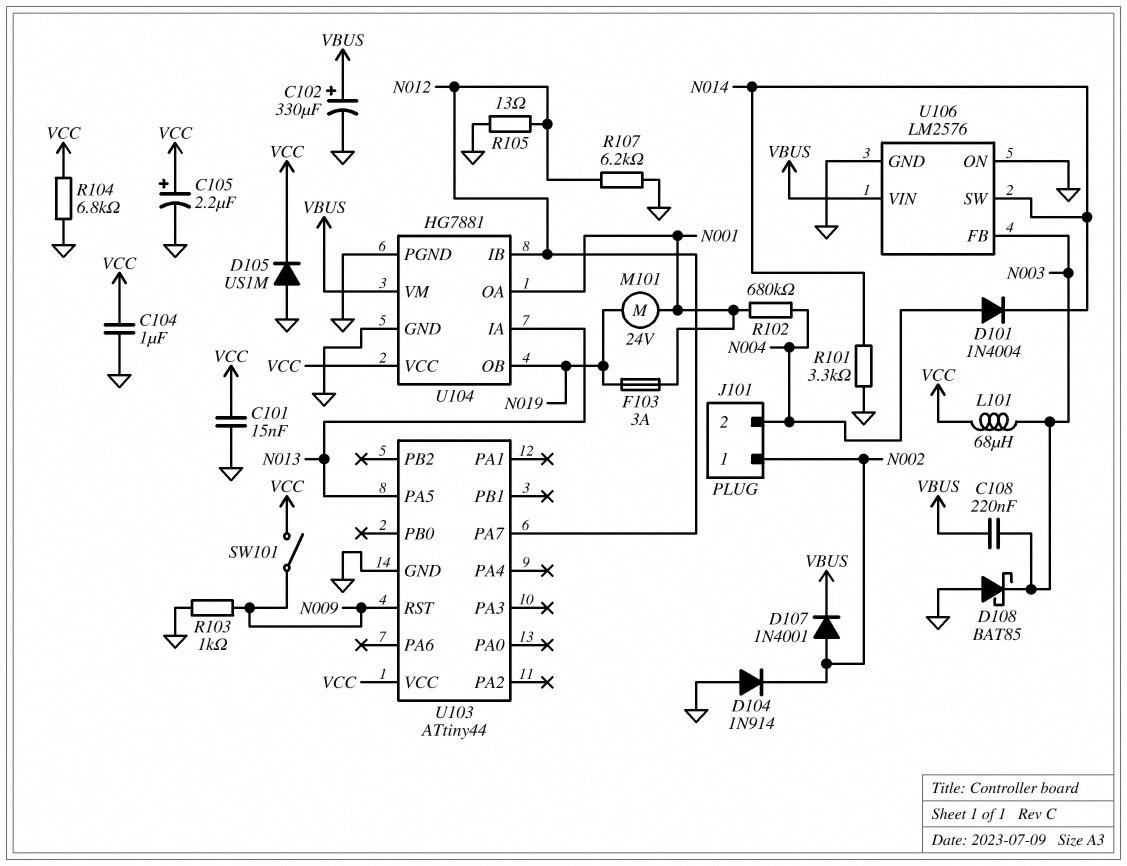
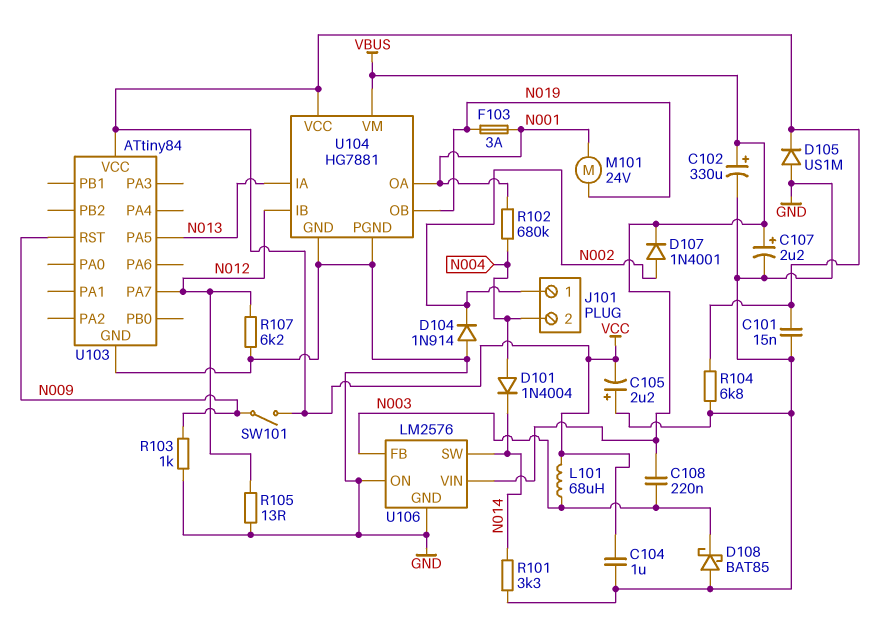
C105: 2.2uF (plus VCC, minus GND) -> 2.2uF (plus GND, minus VCC)
C107: none -> 2.2uF (plus VBUS, minus GND)
U103: ATtiny44 -> ATtiny84

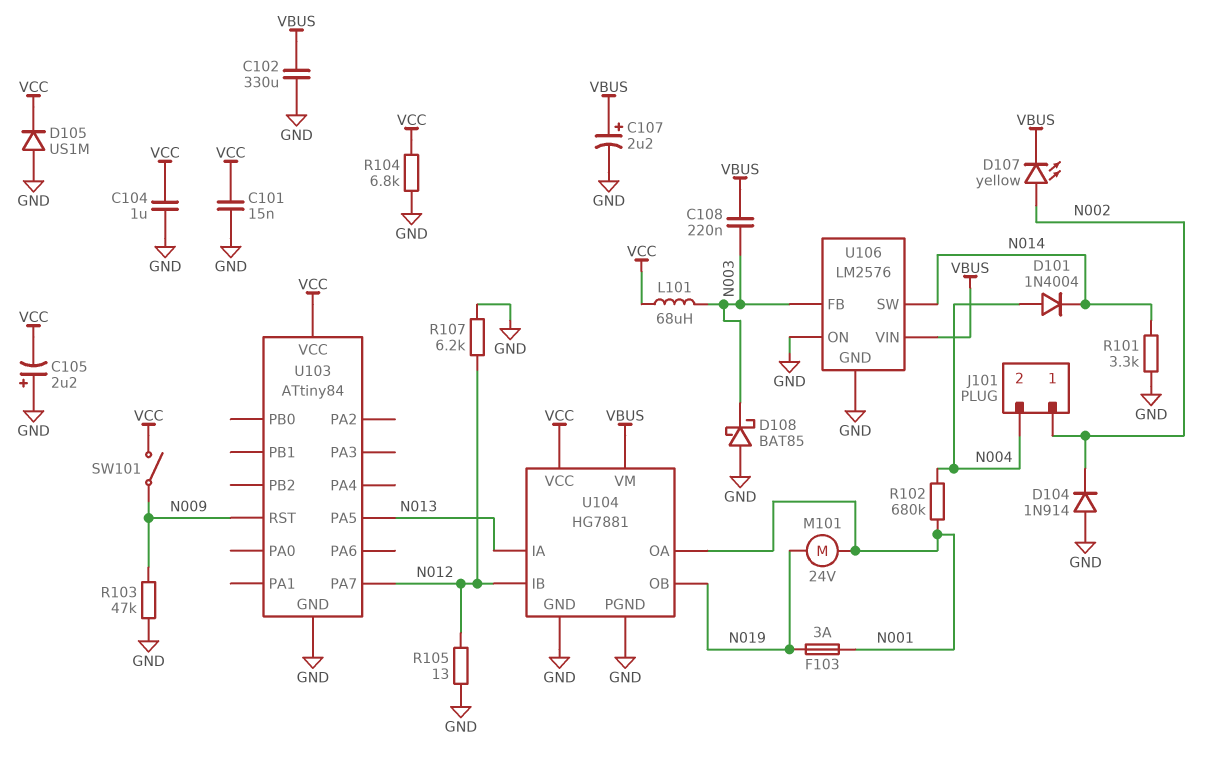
C102: 330uF (plus VBUS, minus GND) -> 330uF (GND, VBUS)
D107: diode 1N4001 (A N002, K VBUS) -> LED yellow (A N002, K VBUS)
R103: 1k (GND, N009) -> 47k (GND, N009)

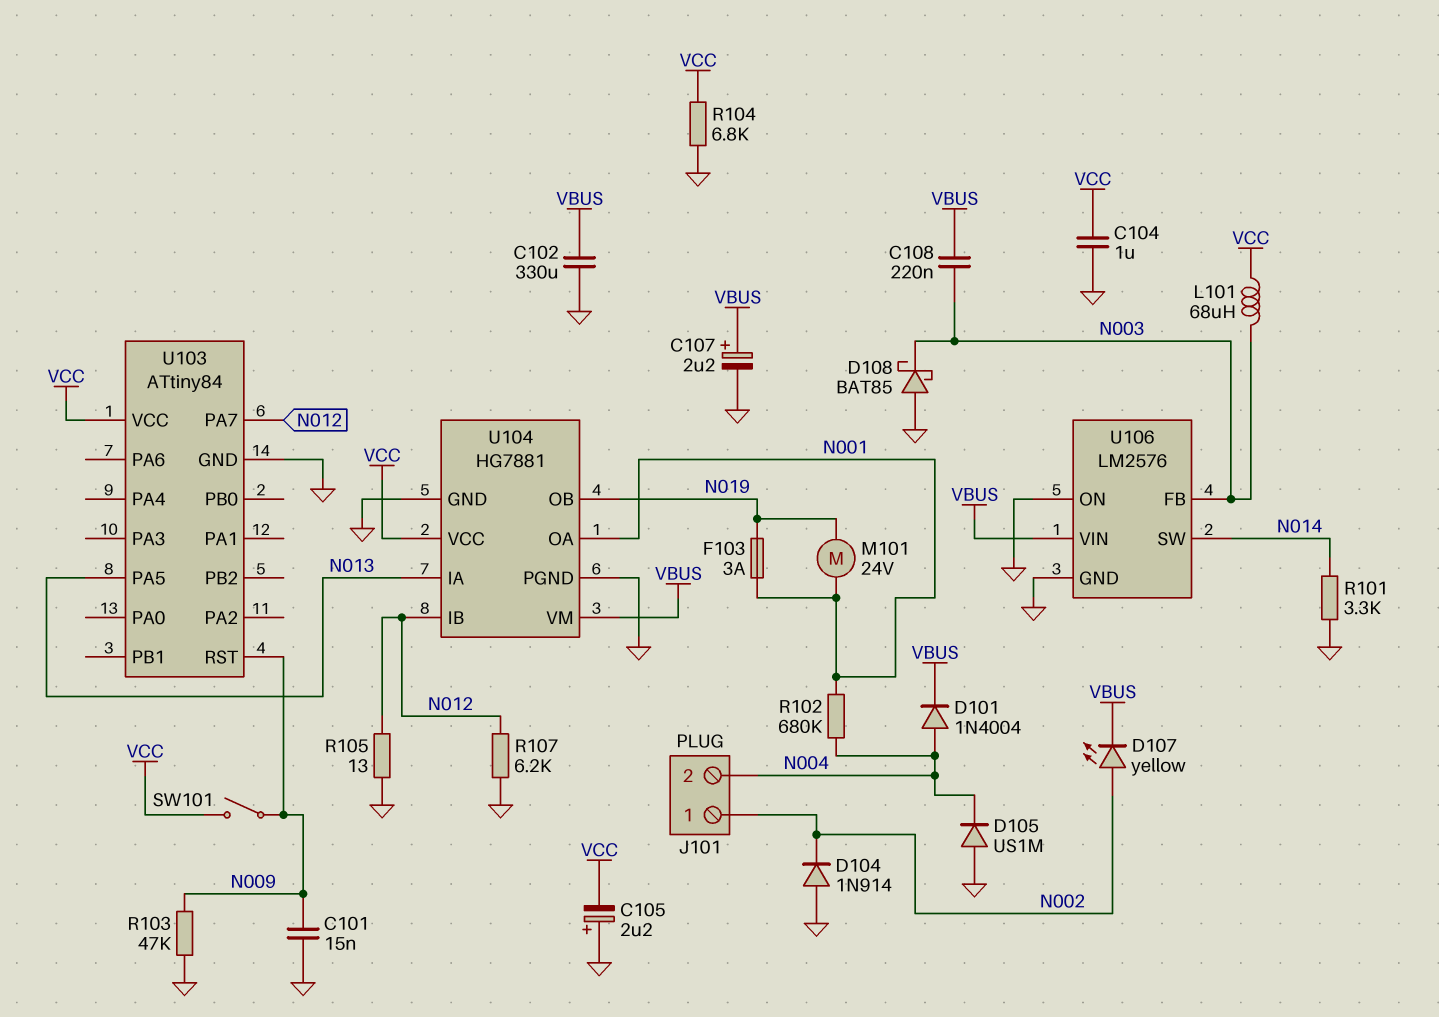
C101: 15nF (GND, VCC) -> 15nF (GND, N009)
D101: diode 1N4004 (A N004, K N014) -> diode 1N4004 (A N004, K VBUS)
D105: diode US1M (A GND, K VCC) -> diode US1M (A GND, K N004)

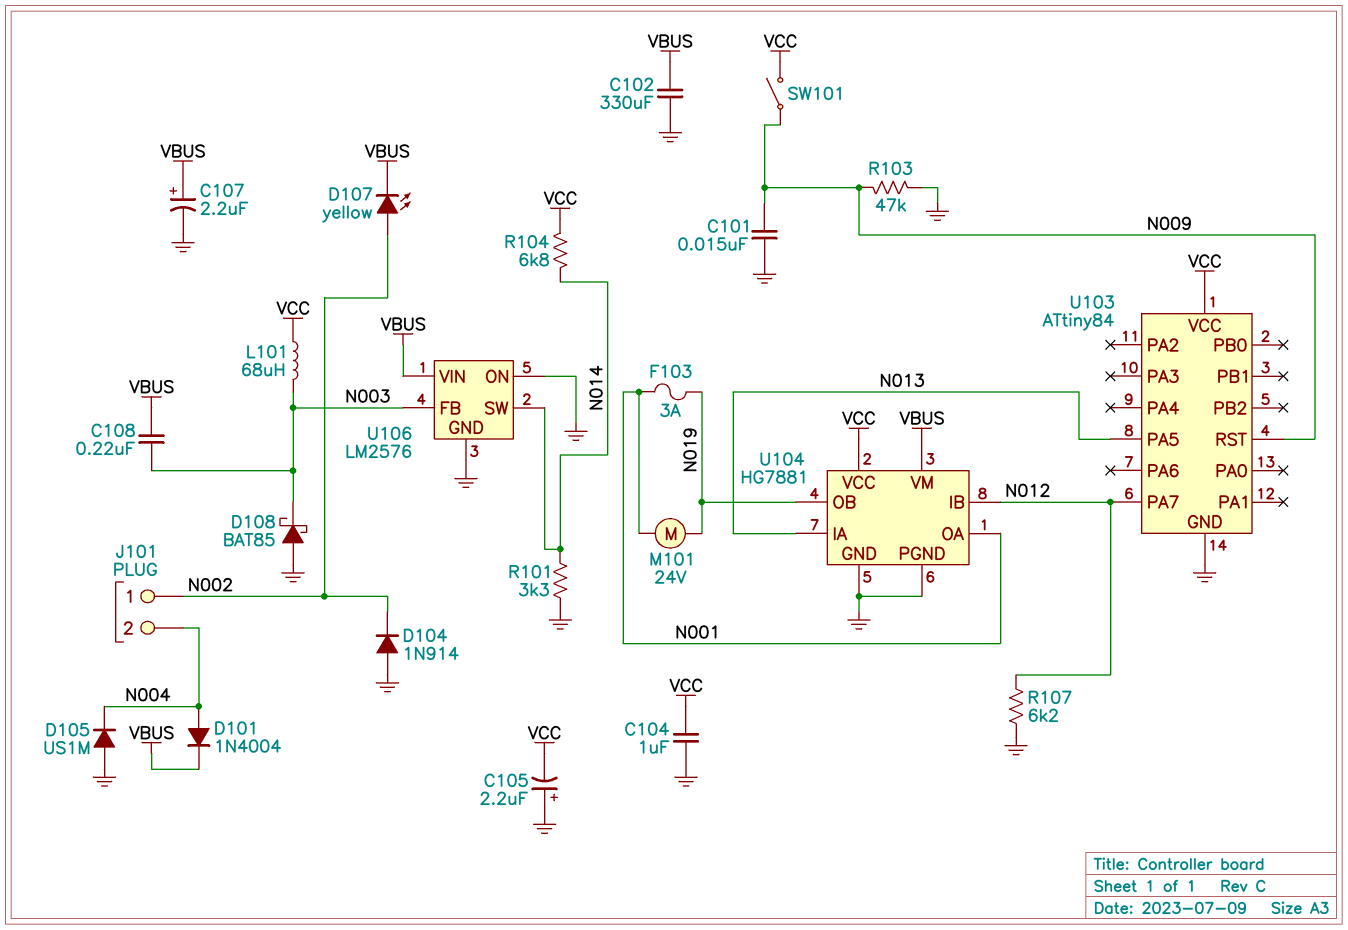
R102: 680k (N001, N004) -> none
R104: 6.8k (GND, VCC) -> 6.8k (N014, VCC)
R105: 13 (GND, N012) -> none

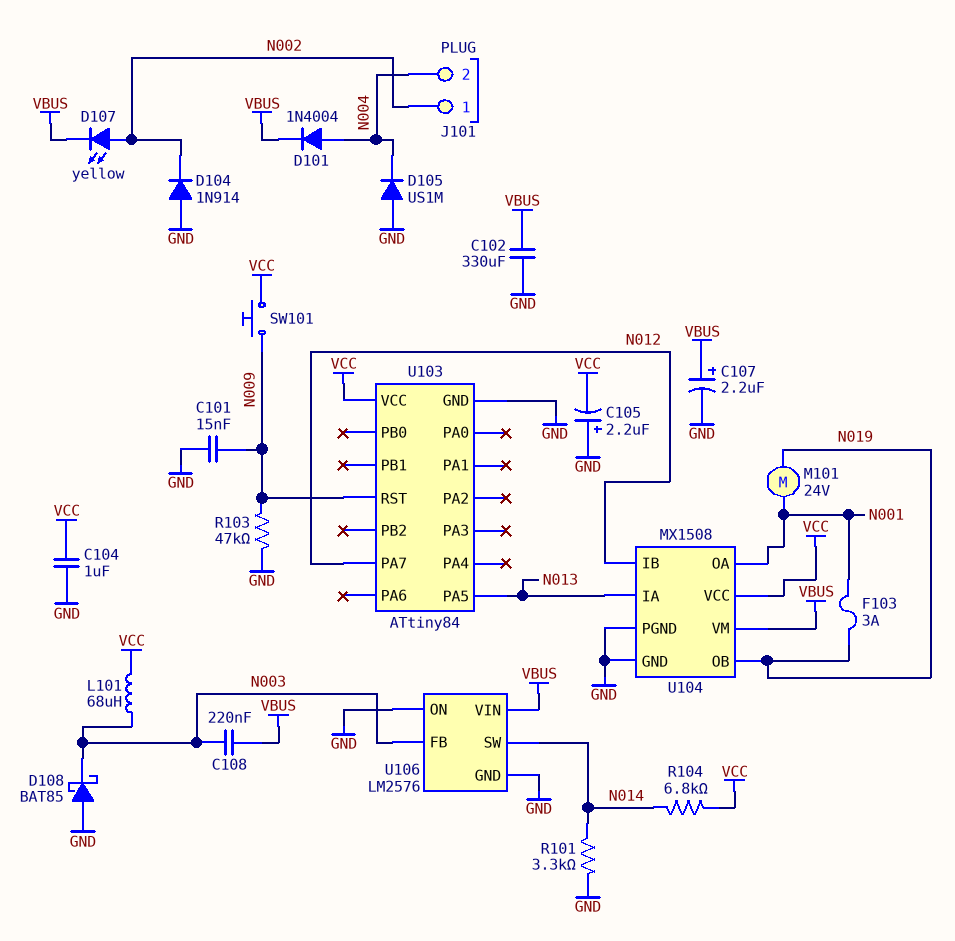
R107: 6.2k (GND, N012) -> none
SW101: switch (N009, VCC) -> button (N009, VCC)
U104: HG7881 -> MX1508

